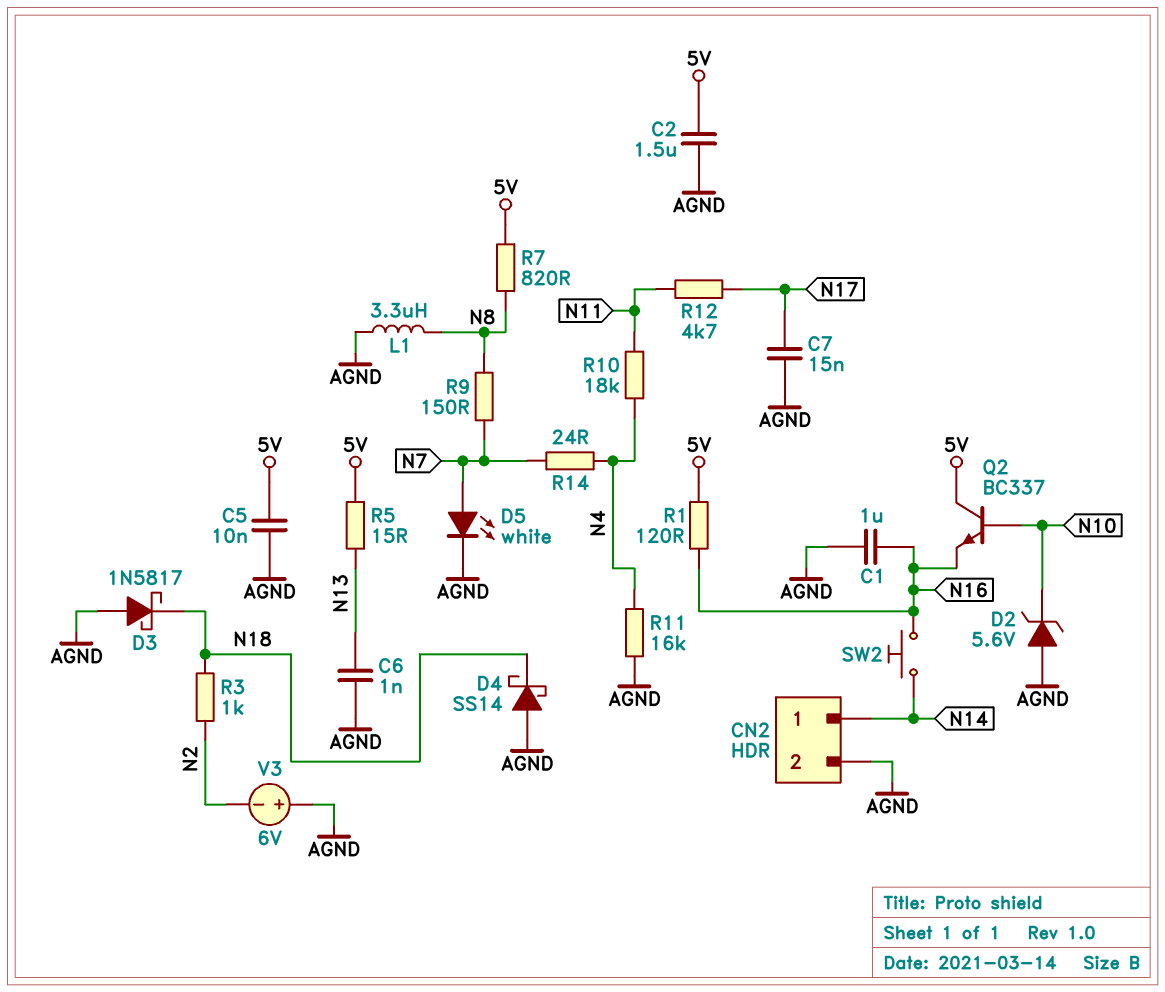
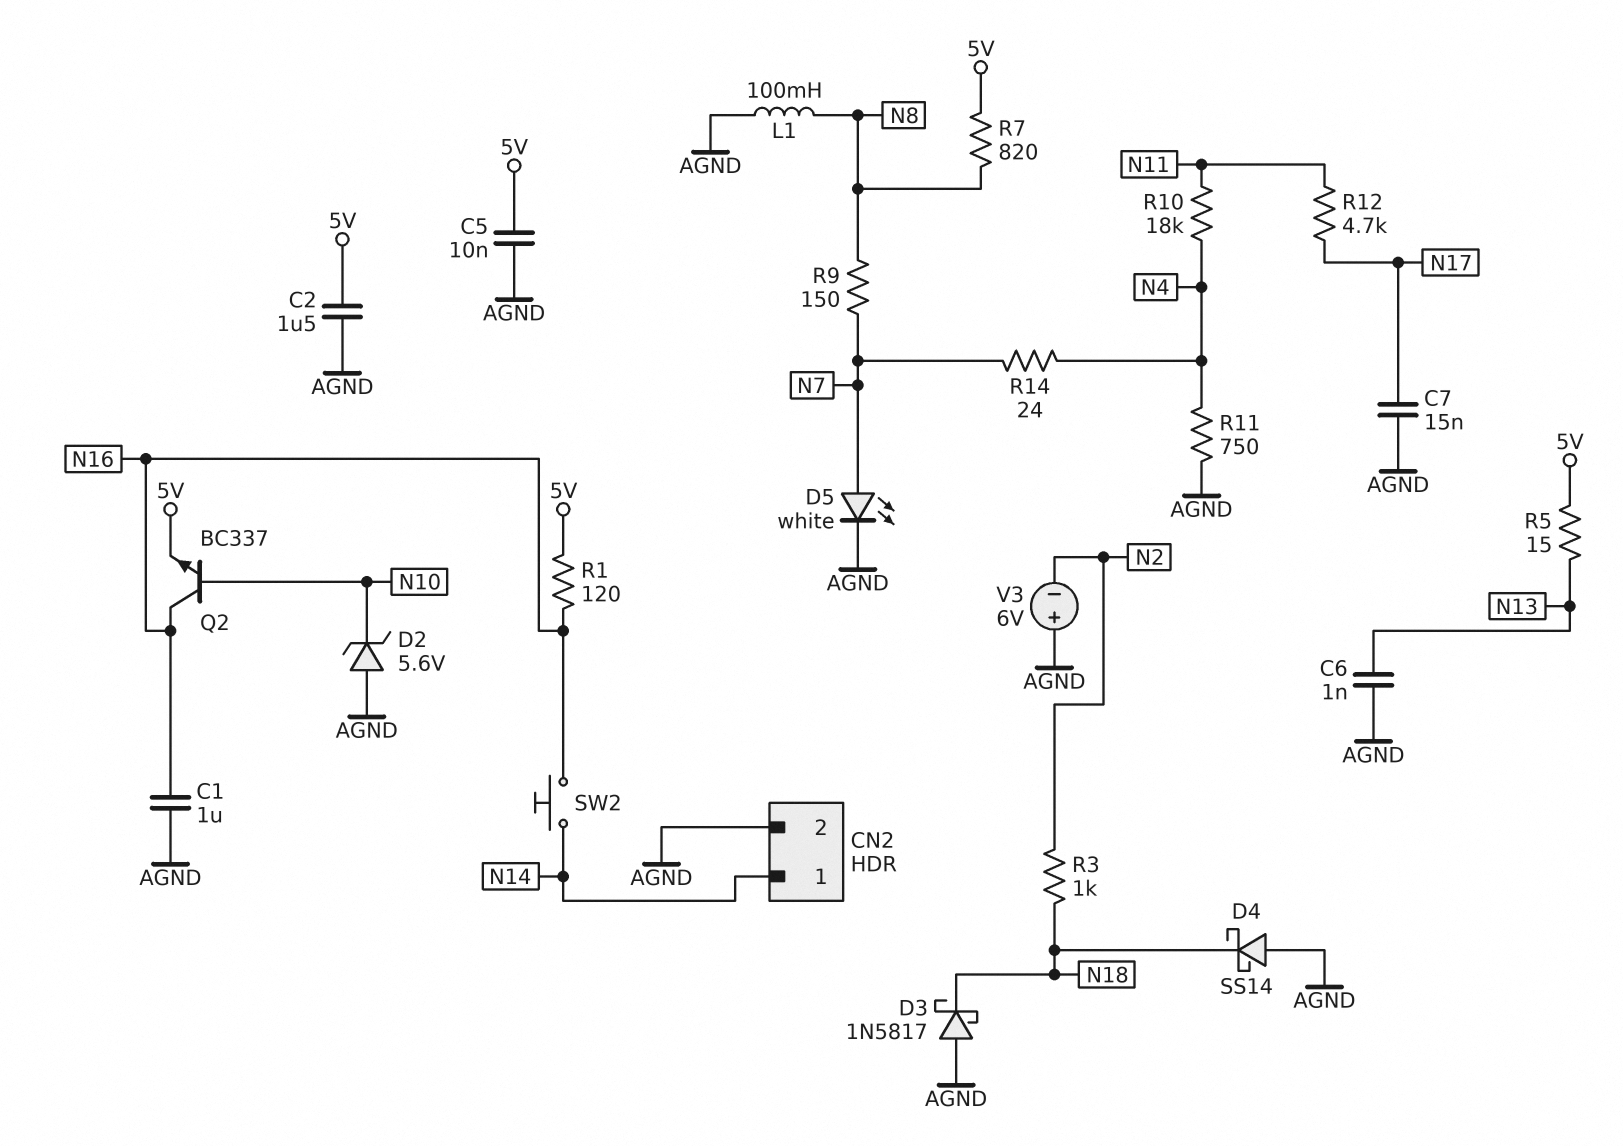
L1: 3.3uH (AGND, N8) -> 100mH (AGND, N8)
Q2: NPN BC337 (B N10, C 5V, E N16) -> NPN BC337 (B N10, C N16, E 5V)
R11: 16k (AGND, N4) -> 750 (AGND, N4)

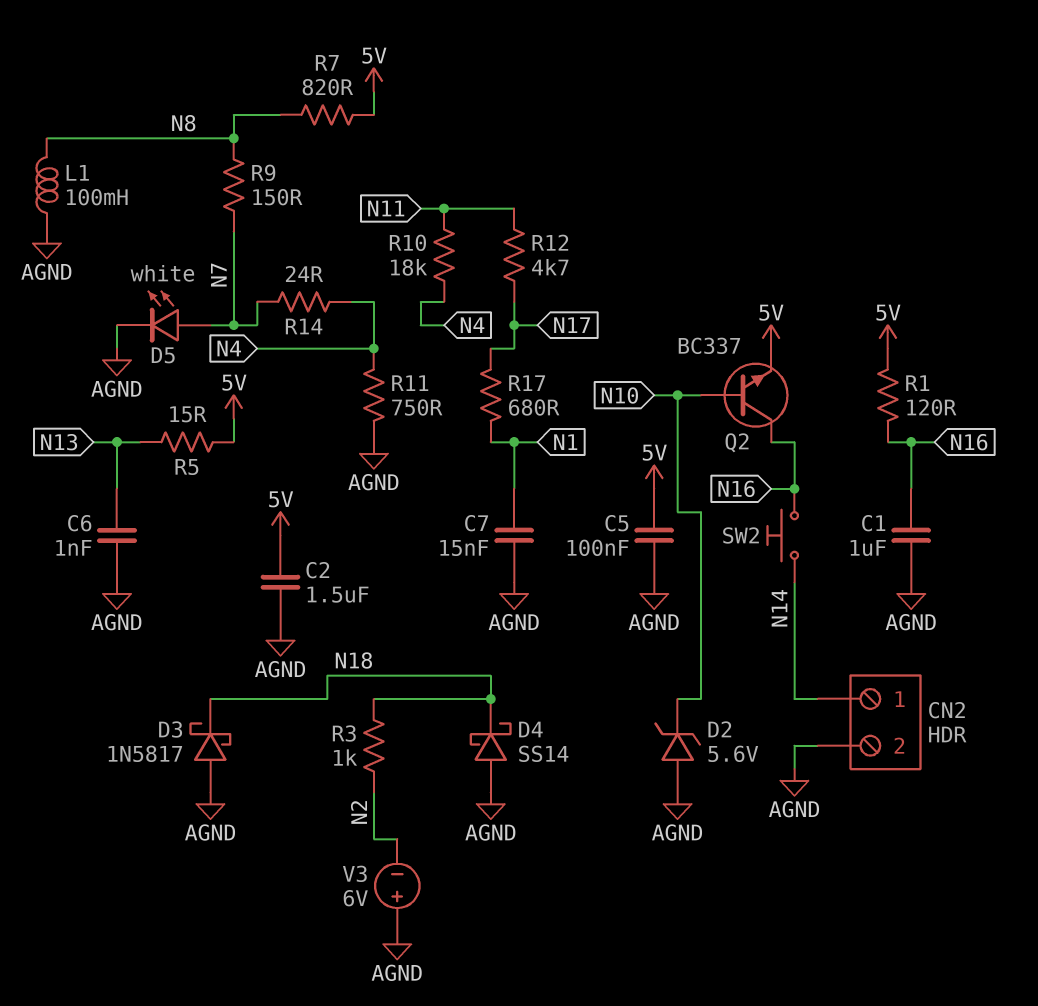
C5: 10nF (5V, AGND) -> 100nF (5V, AGND)
C7: 15nF (AGND, N17) -> 15nF (AGND, N1)
R17: none -> 680 (N1, N17)

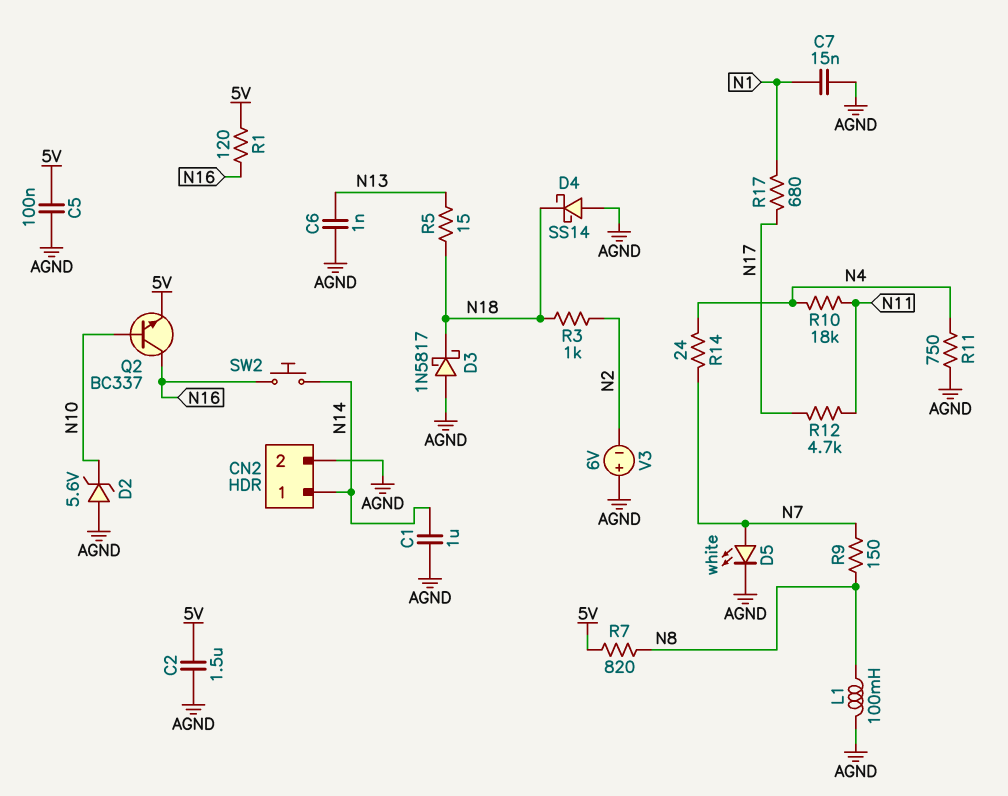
C1: 1uF (AGND, N16) -> 1uF (AGND, N14)
R5: 15 (5V, N13) -> 15 (N13, N18)

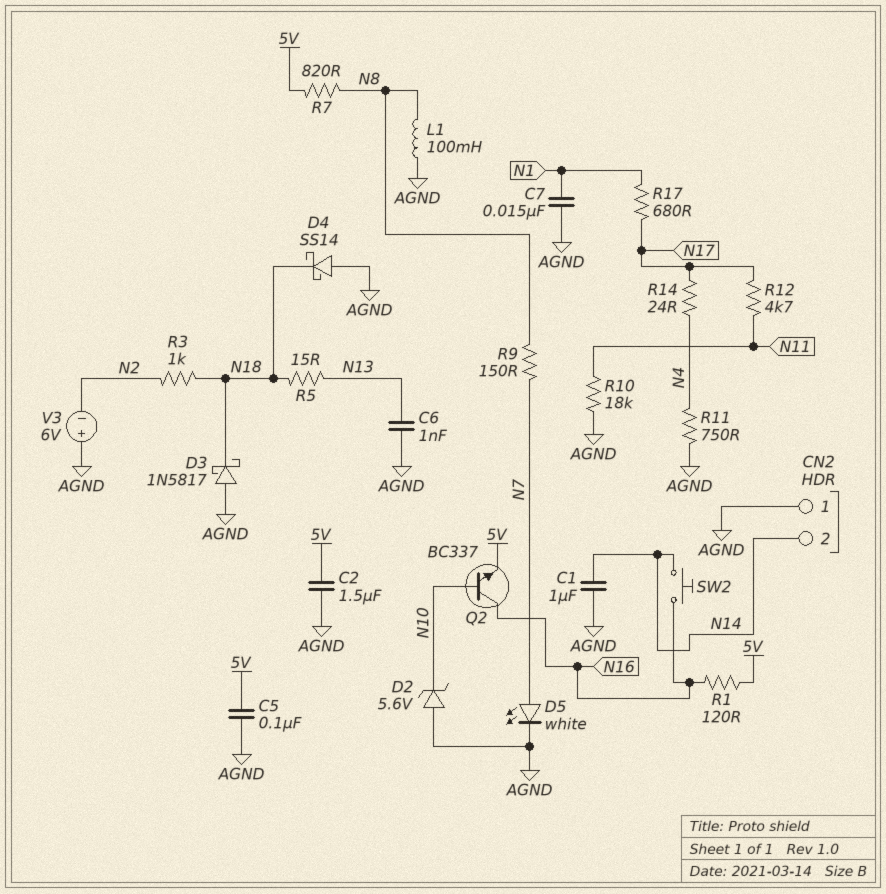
CN2 pin 1: N14 -> AGND
CN2 pin 2: AGND -> N14
R10: 18k (N4, N11) -> 18k (AGND, N11)
R14: 24 (N4, N7) -> 24 (N4, N17)

